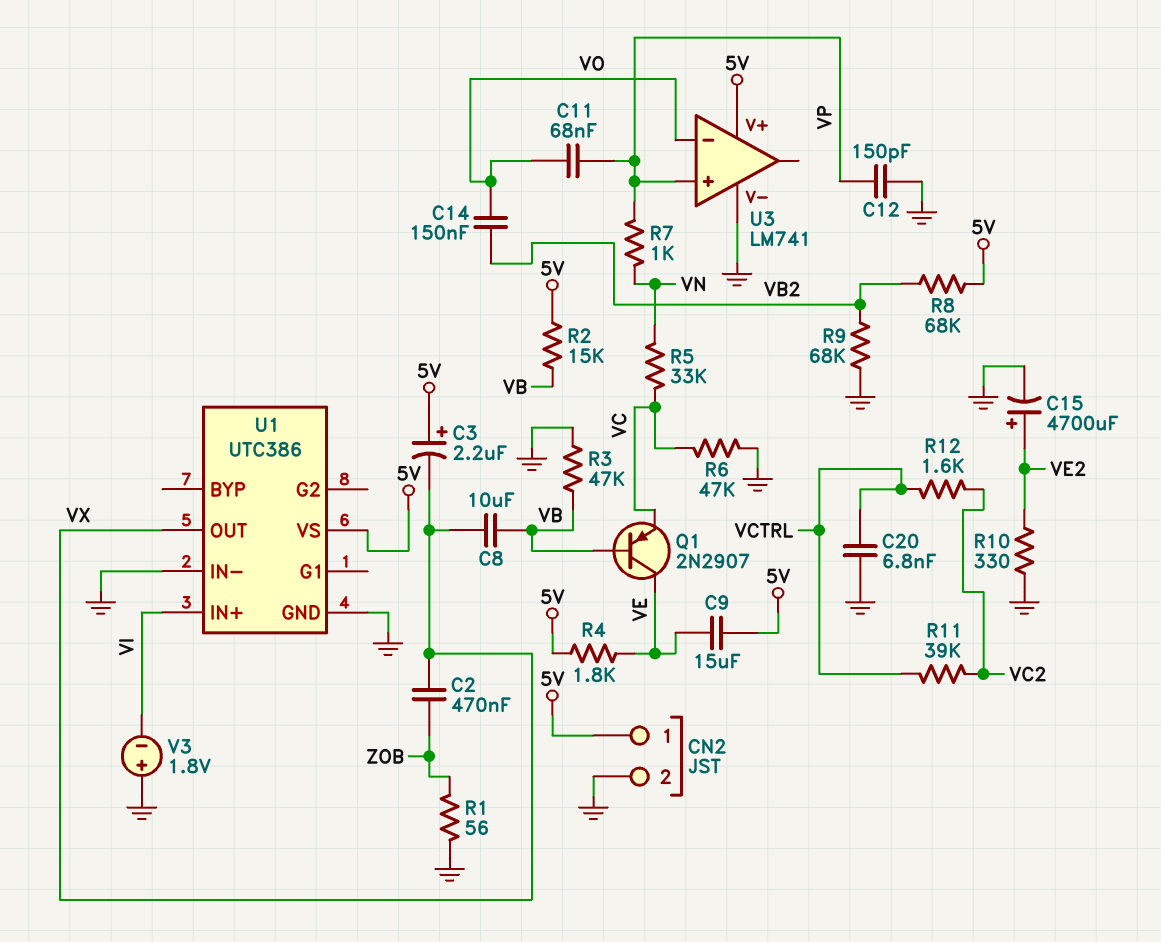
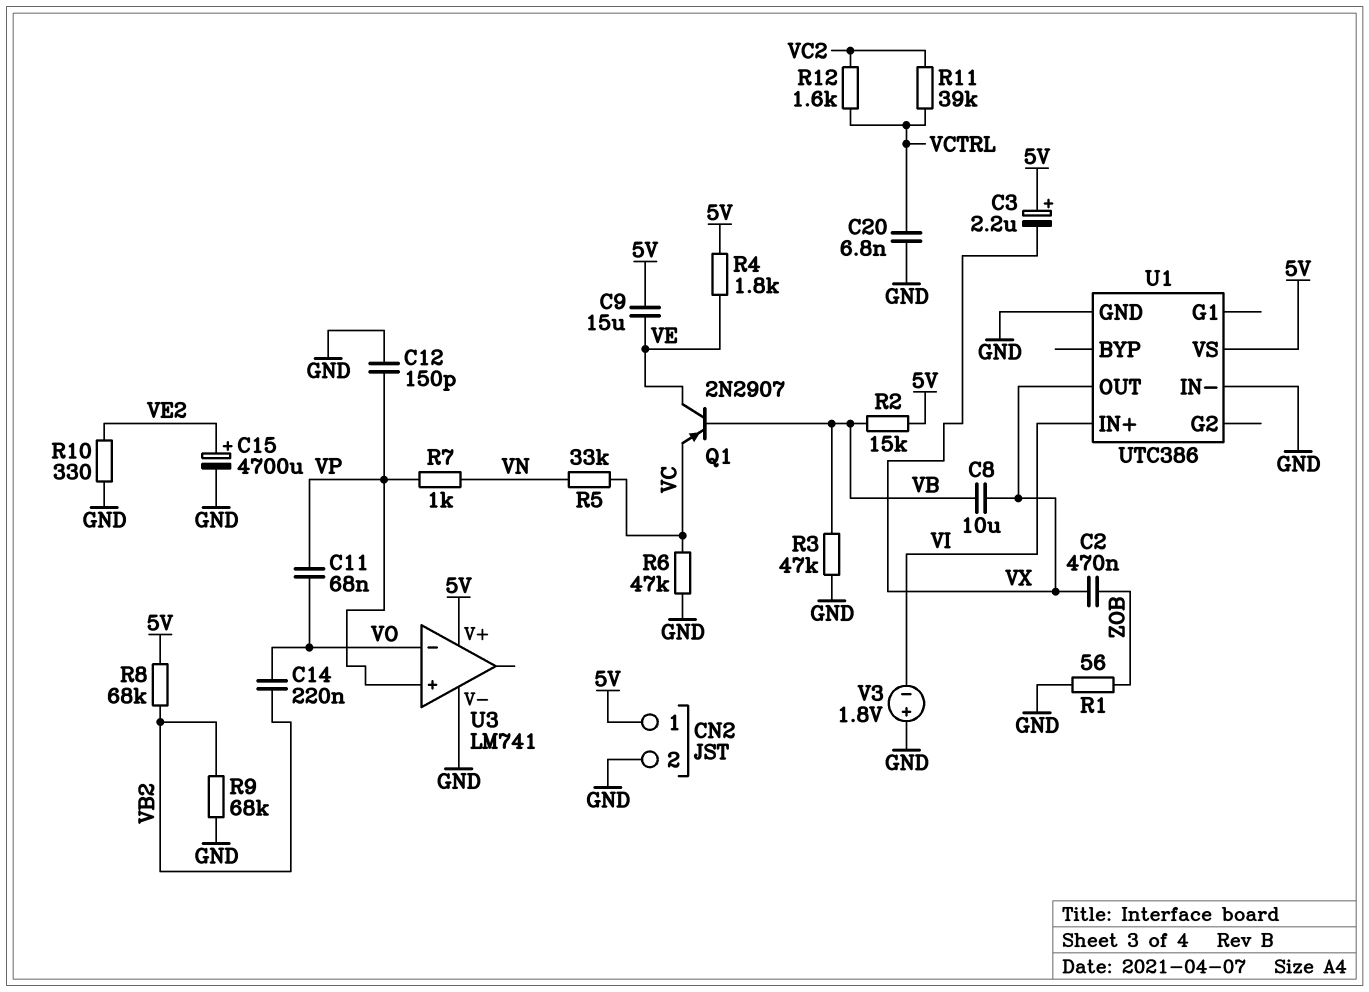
C14: 150nF (VB2, VO) -> 220nF (VB2, VO)

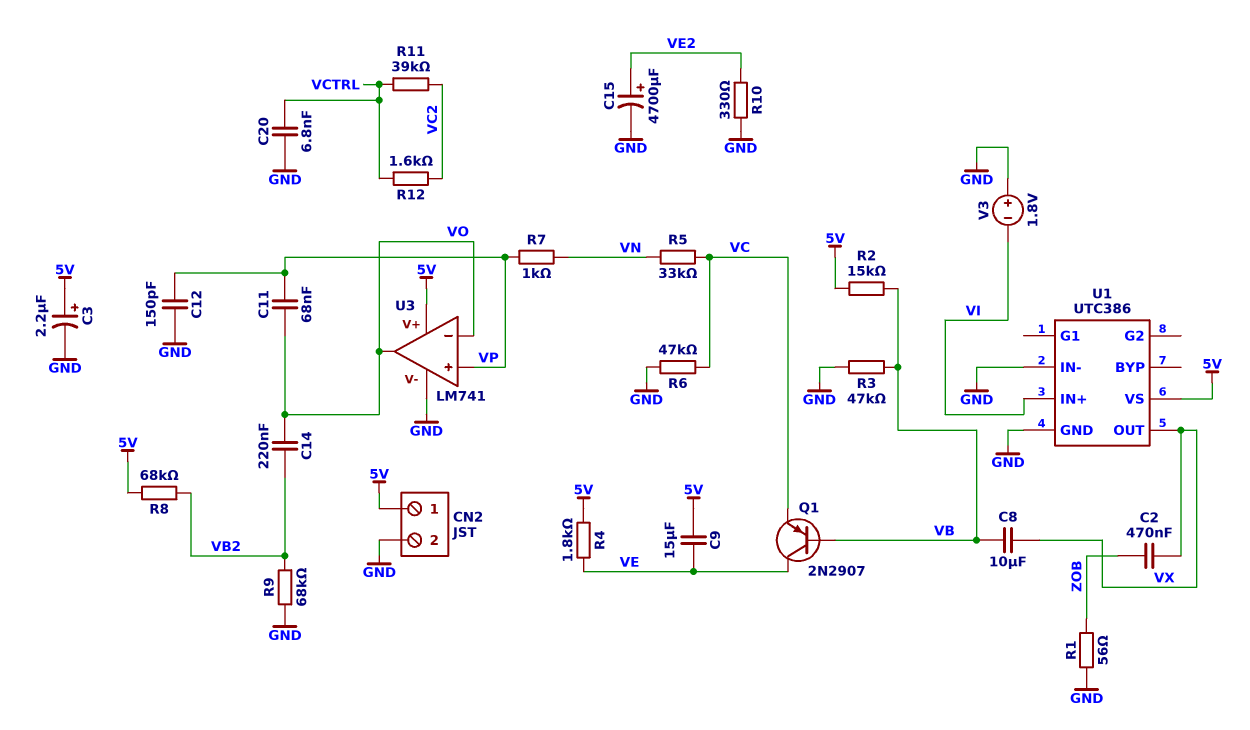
C3: 2.2uF (plus 5V, minus VX) -> 2.2uF (plus 5V, minus GND)
U3 pin out: none -> VO

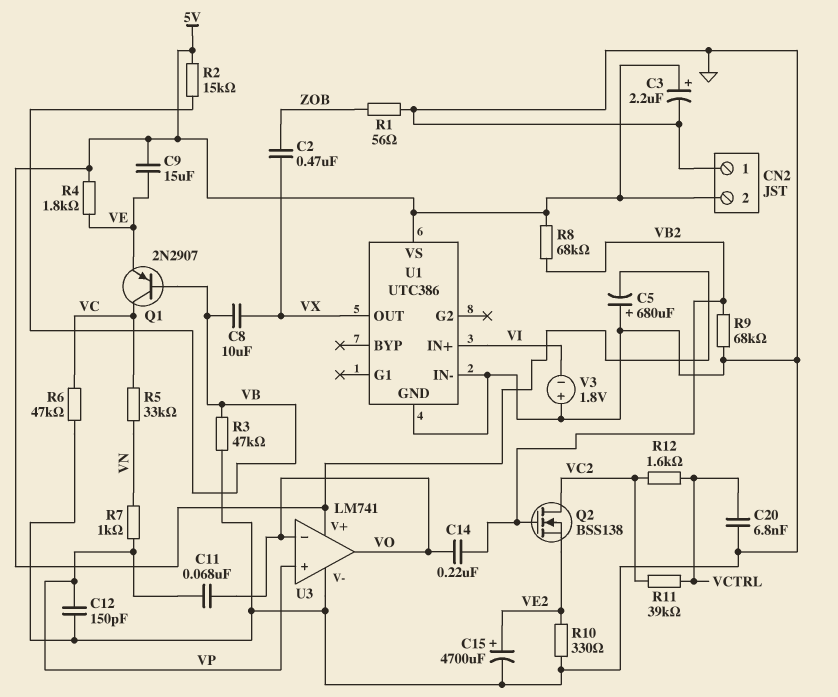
C5: none -> 680uF (plus GND, minus 5V)
CN2 pin 1: 5V -> GND
CN2 pin 2: GND -> 5V
Q1: PNP 2N2907 (B VB, C VE, E VC) -> PNP 2N2907 (B VB, C VC, E VE)
Q2: none -> NMOS BSS138 (G VB2, D VC2, S VE2)

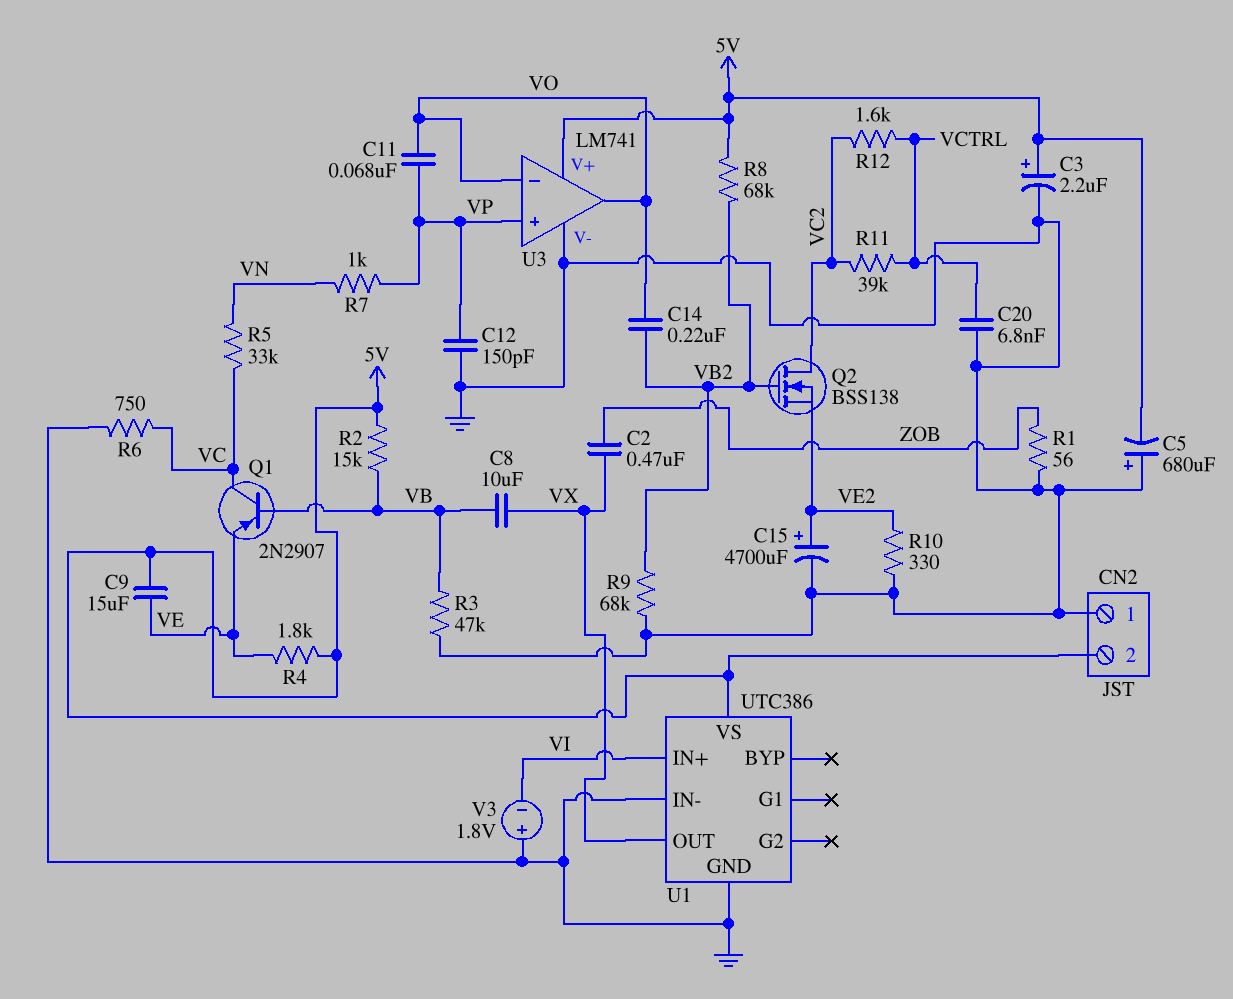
R6: 47k (GND, VC) -> 750 (GND, VC)

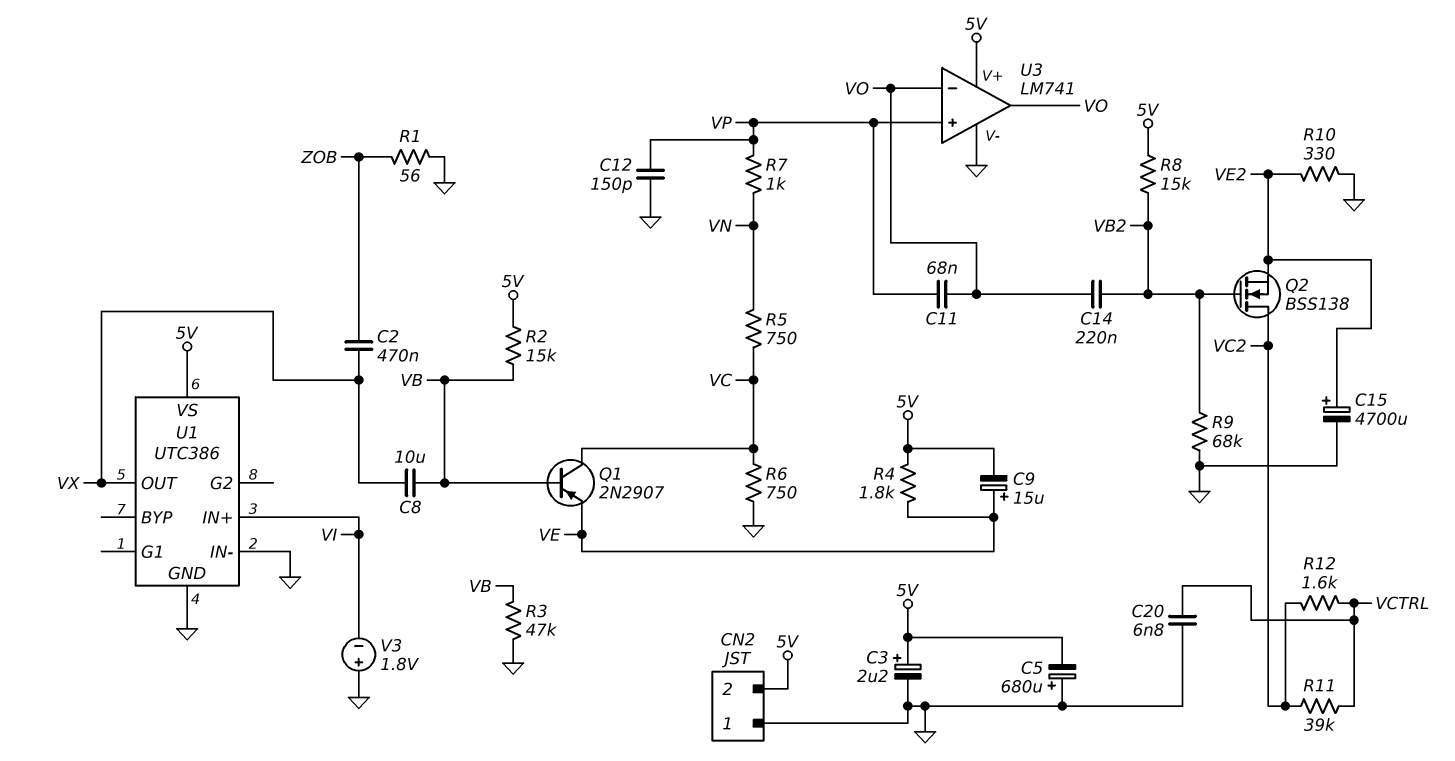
C9: 15uF (5V, VE) -> 15uF (plus VE, minus 5V)
R5: 33k (VC, VN) -> 750 (VC, VN)
R8: 68k (5V, VB2) -> 15k (5V, VB2)

